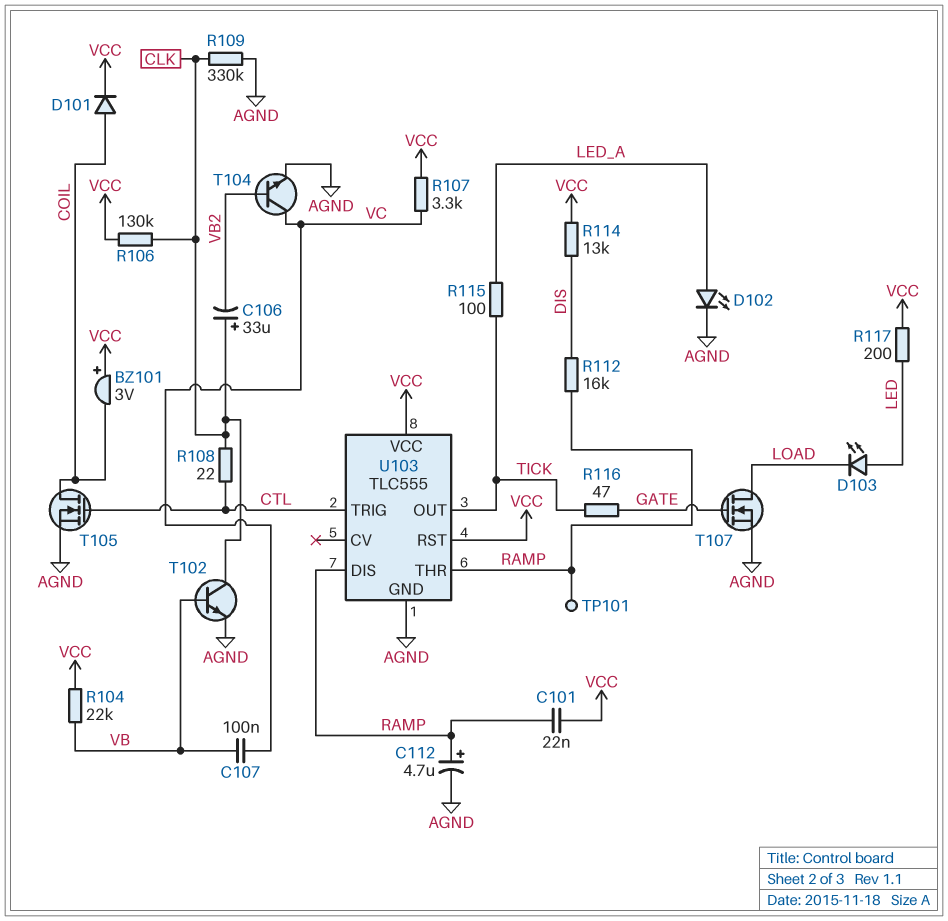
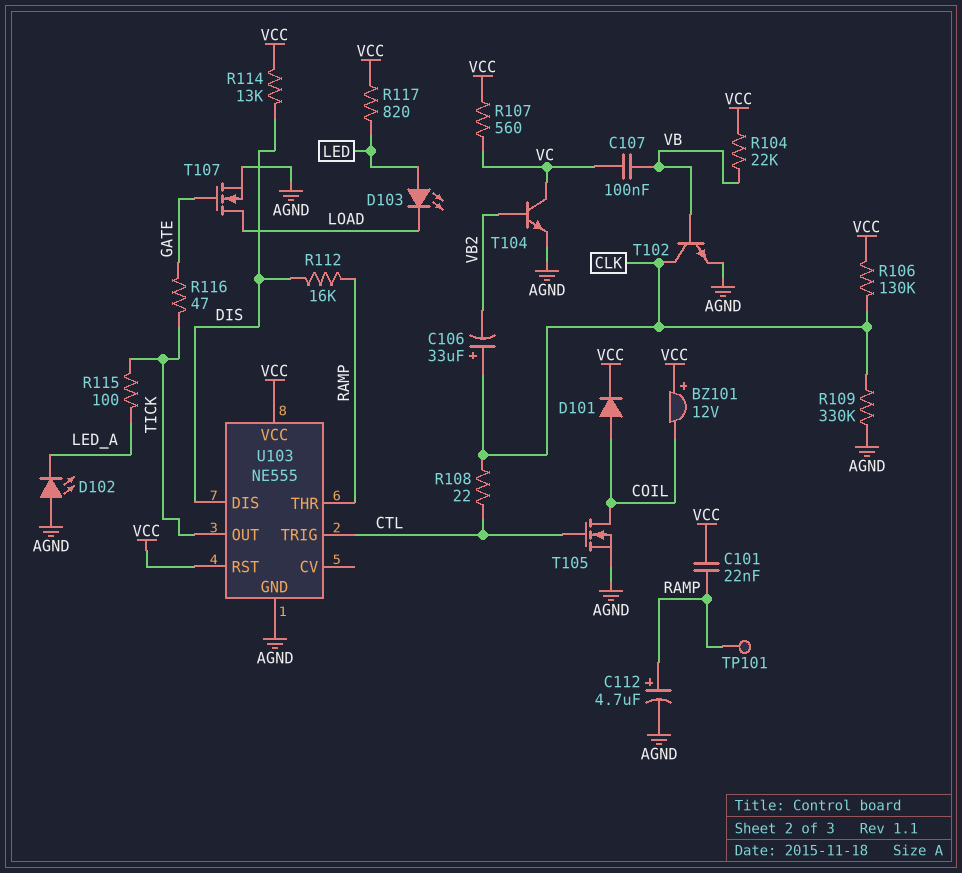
BZ101: buzzer 3V (plus VCC, minus COIL) -> buzzer 12V (plus VCC, minus COIL)
D102: LED (A LED_A, K AGND) -> LED (A AGND, K LED_A)
R107: 3.3k (VC, VCC) -> 560 (VC, VCC)
R117: 200 (LED, VCC) -> 820 (LED, VCC)
U103: TLC555 -> NE555
U103 pin DIS: RAMP -> DIS

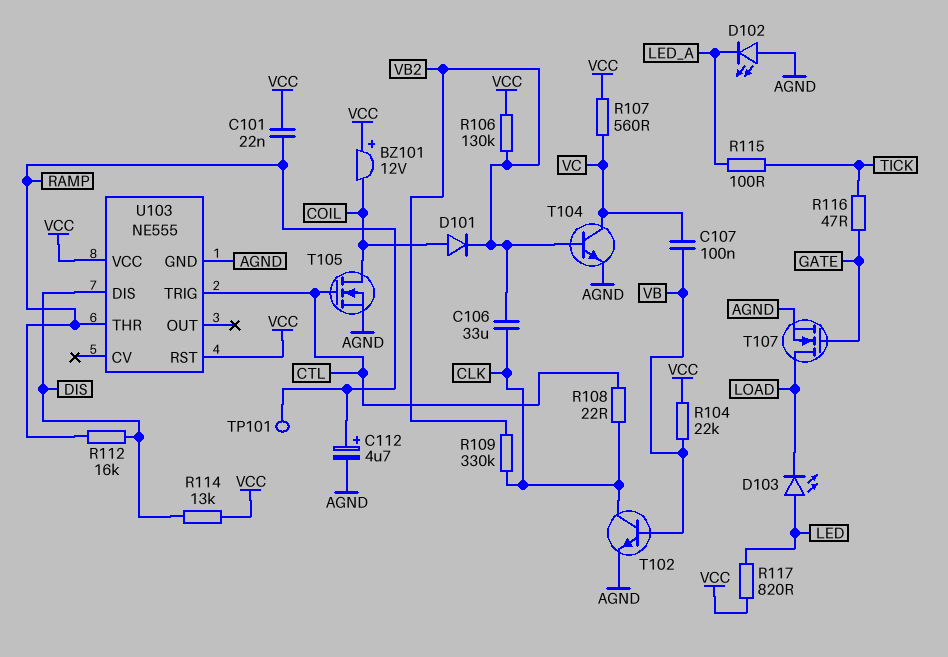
C106: 33uF (plus CLK, minus VB2) -> 33uF (CLK, VB2)
D101: diode (A COIL, K VCC) -> diode (A COIL, K VB2)
R106: 130k (CLK, VCC) -> 130k (VB2, VCC)
R109: 330k (AGND, CLK) -> 330k (CLK, VB2)
U103 pin OUT: TICK -> none

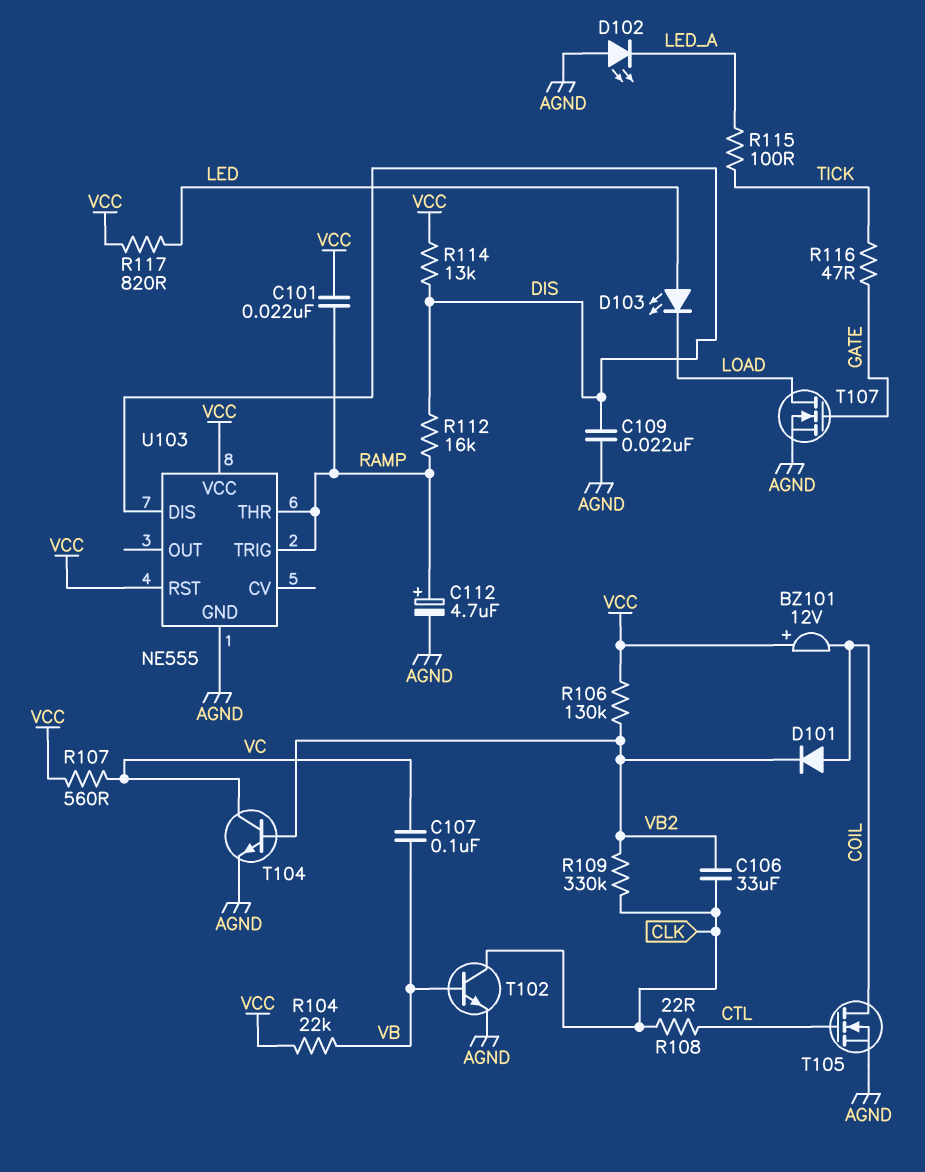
C109: none -> 22nF (AGND, DIS)
TP101: test point (RAMP) -> none
U103 pin TRIG: CTL -> RAMP

